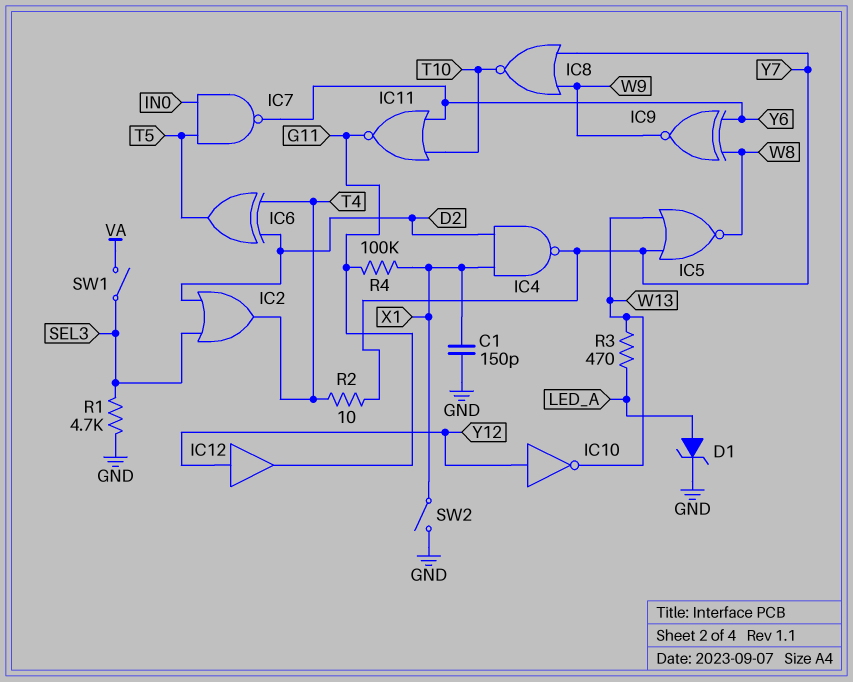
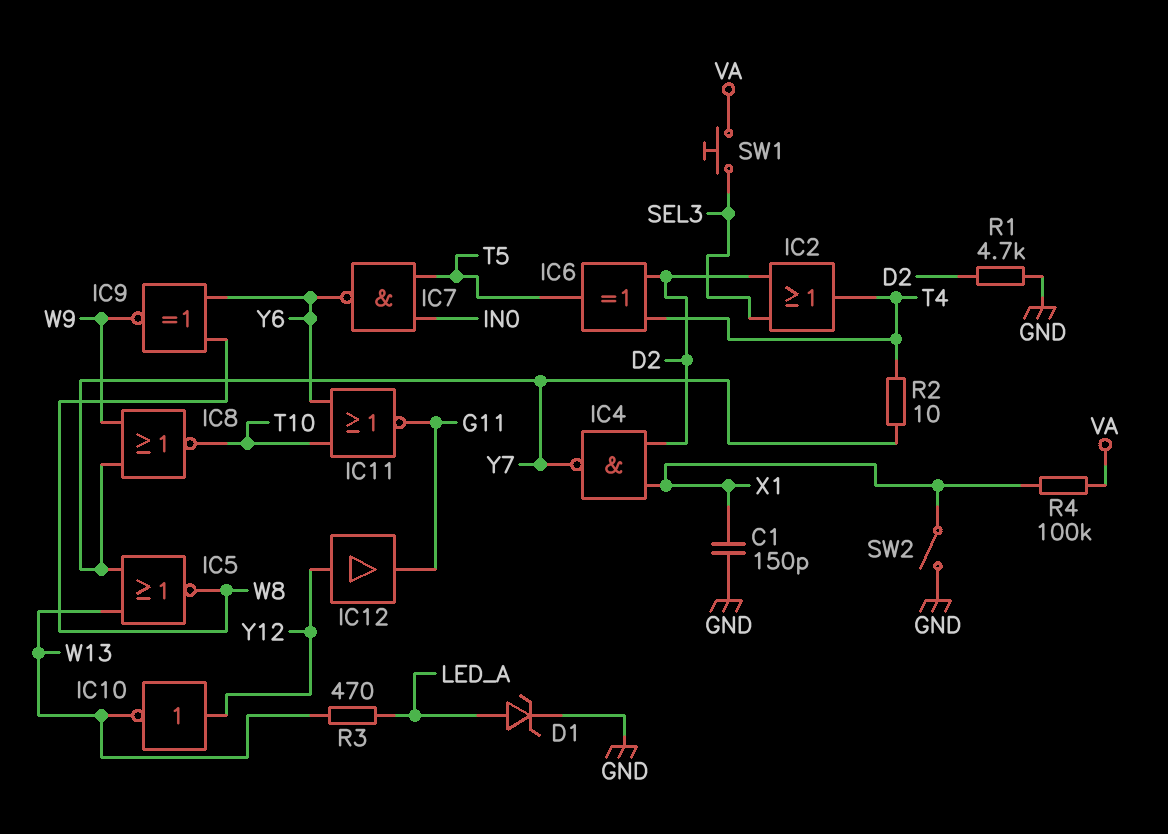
R1: 4.7k (GND, SEL3) -> 4.7k (D2, GND)
R4: 100k (G11, X1) -> 100k (VA, X1)
SW1: switch (SEL3, VA) -> button (SEL3, VA)

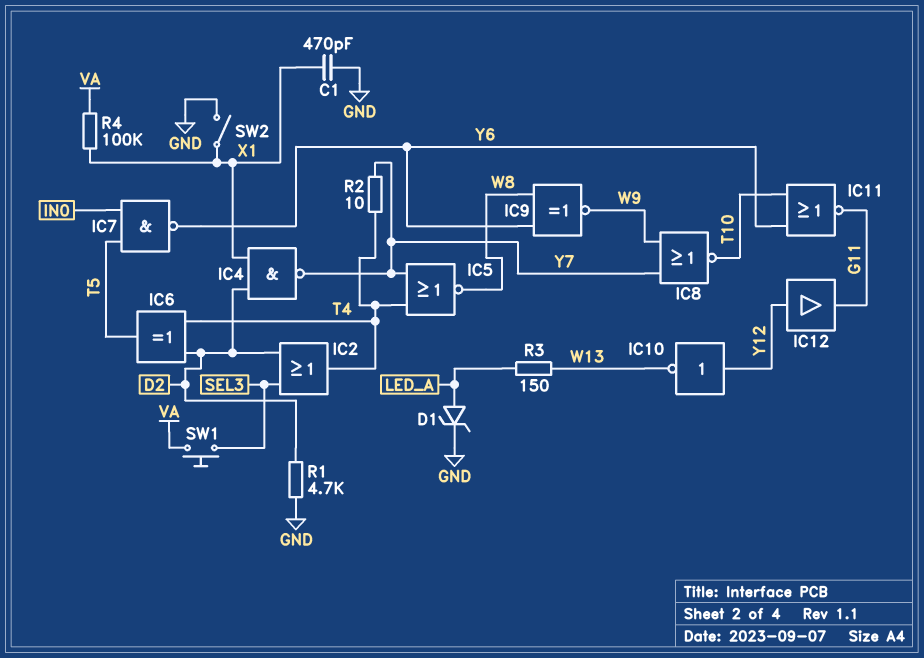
C1: 150pF (GND, X1) -> 470pF (GND, X1)
IC5: NOR (in W13, in Y7, out W8) -> NOR (in T4, in Y7, out W8)
R3: 470 (LED_A, W13) -> 150 (LED_A, W13)

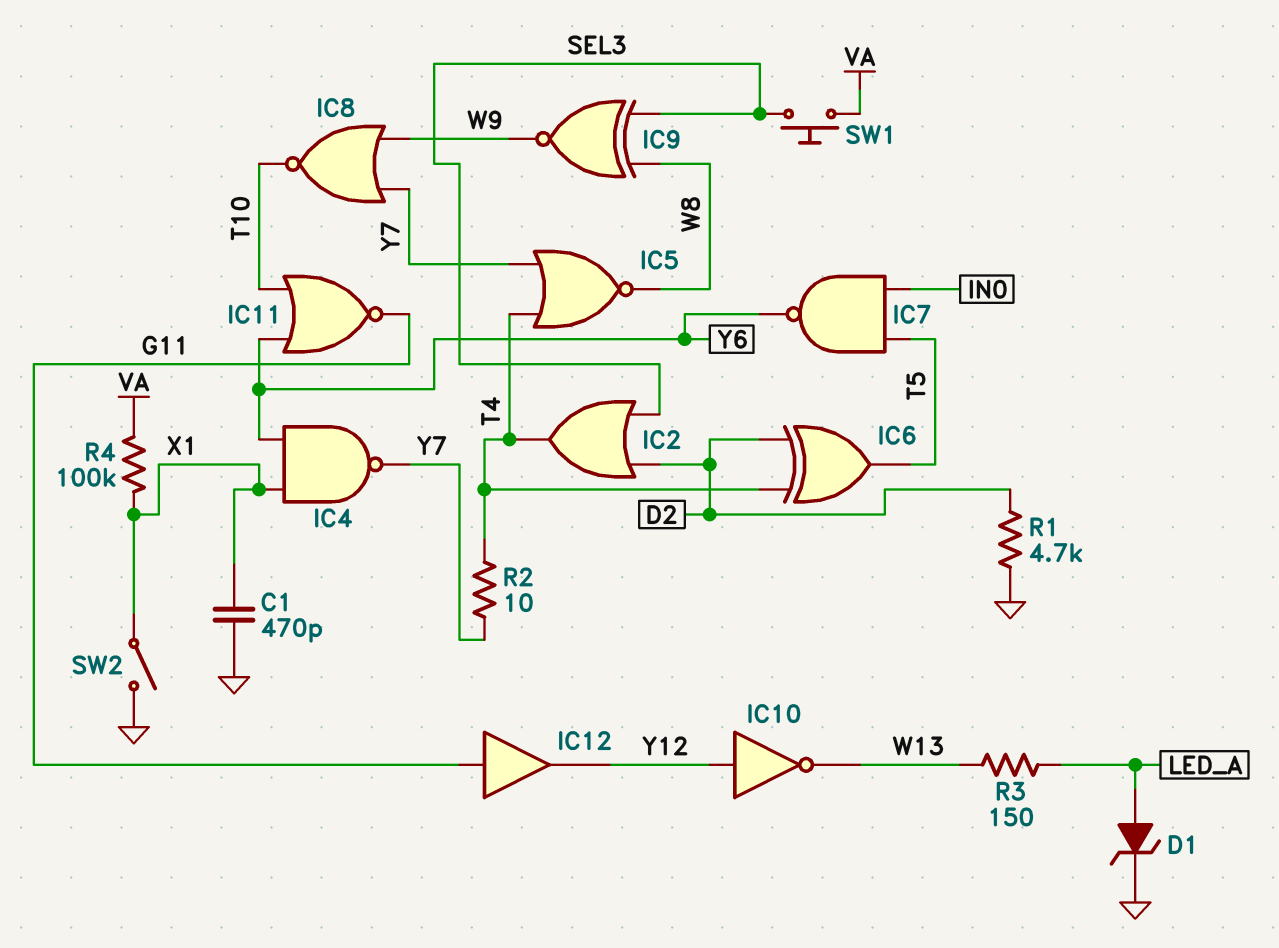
IC4: NAND (in D2, in X1, out Y7) -> NAND (in X1, in Y6, out Y7)
IC9: XNOR (in W8, in Y6, out W9) -> XNOR (in SEL3, in W8, out W9)
IC12: buffer (in Y12, out G11) -> buffer (in G11, out Y12)

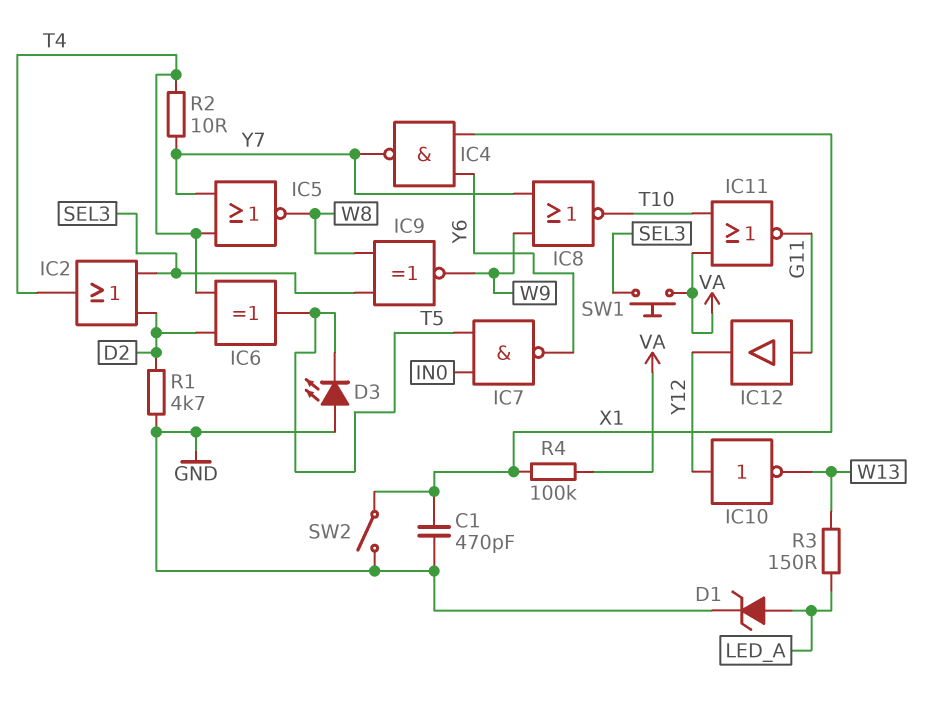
D3: none -> LED (A GND, K T5)
IC11: NOR (in T10, in Y6, out G11) -> NOR (in T10, in VA, out G11)

